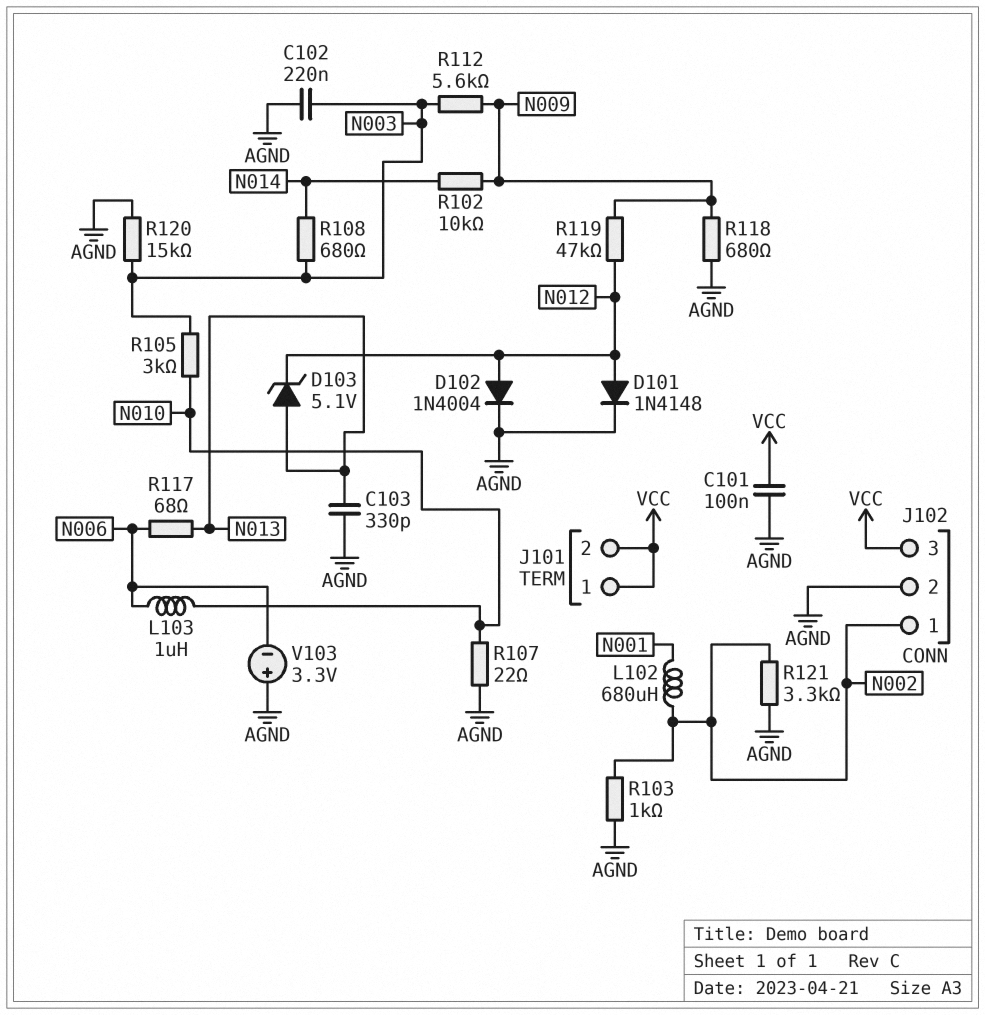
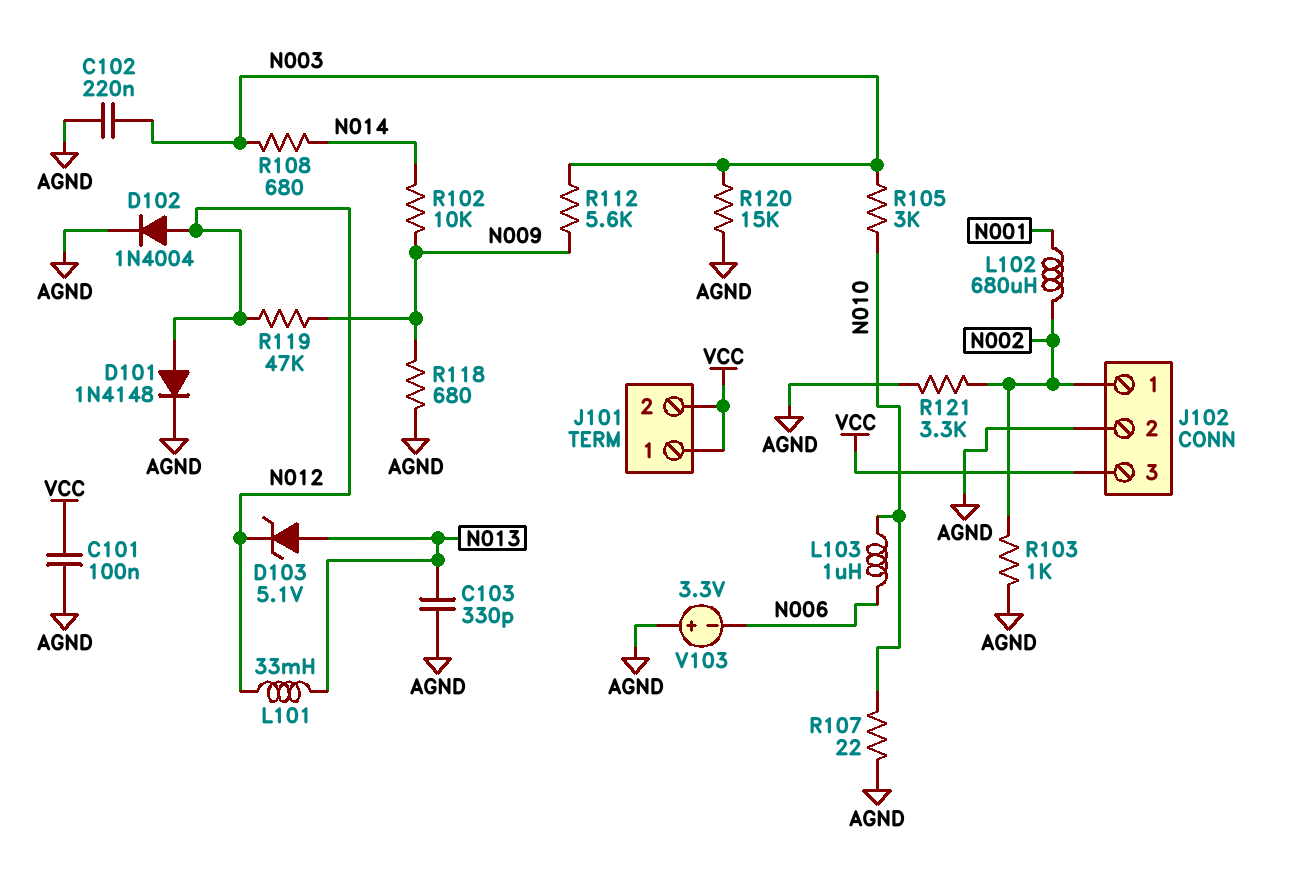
L101: none -> 33mH (N012, N013)
R117: 68 (N006, N013) -> none

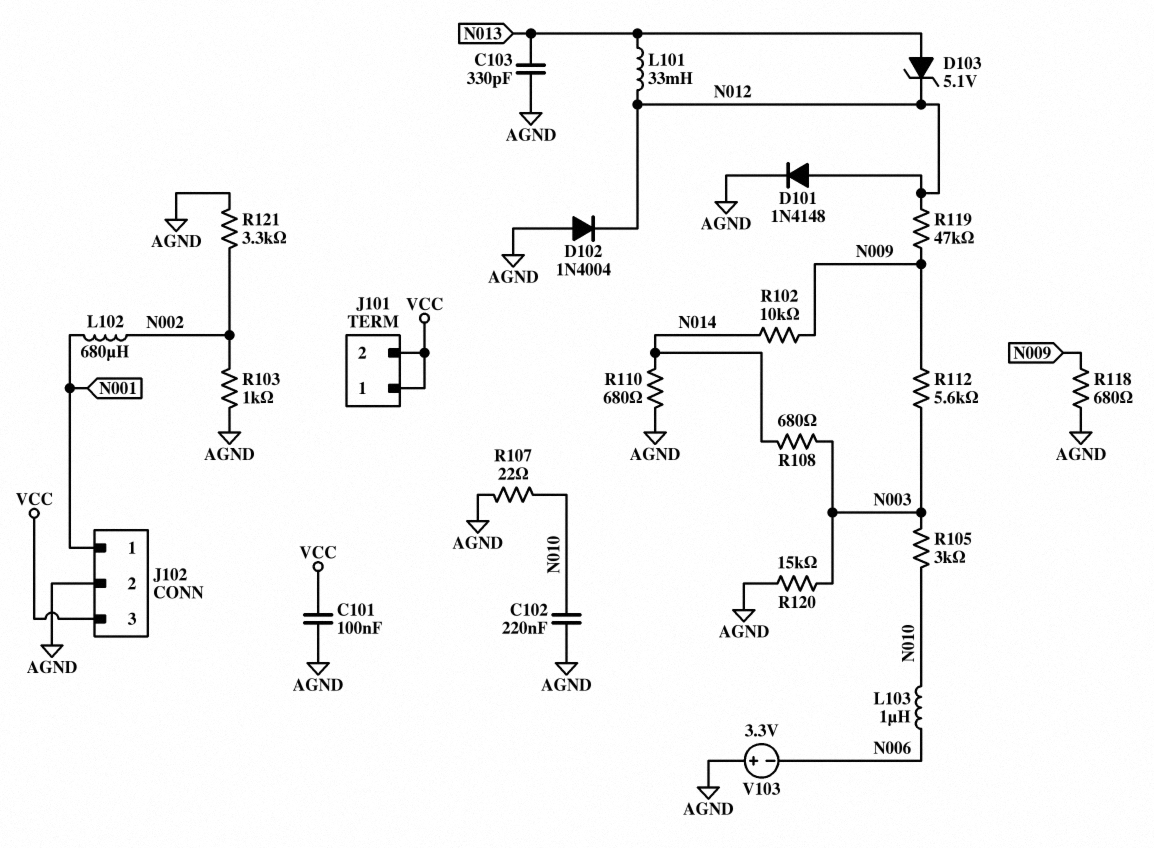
C102: 220nF (AGND, N003) -> 220nF (AGND, N010)
D102: diode 1N4004 (A N012, K AGND) -> diode 1N4004 (A AGND, K N012)
J102 pin 1: N002 -> N001
R110: none -> 680 (AGND, N014)

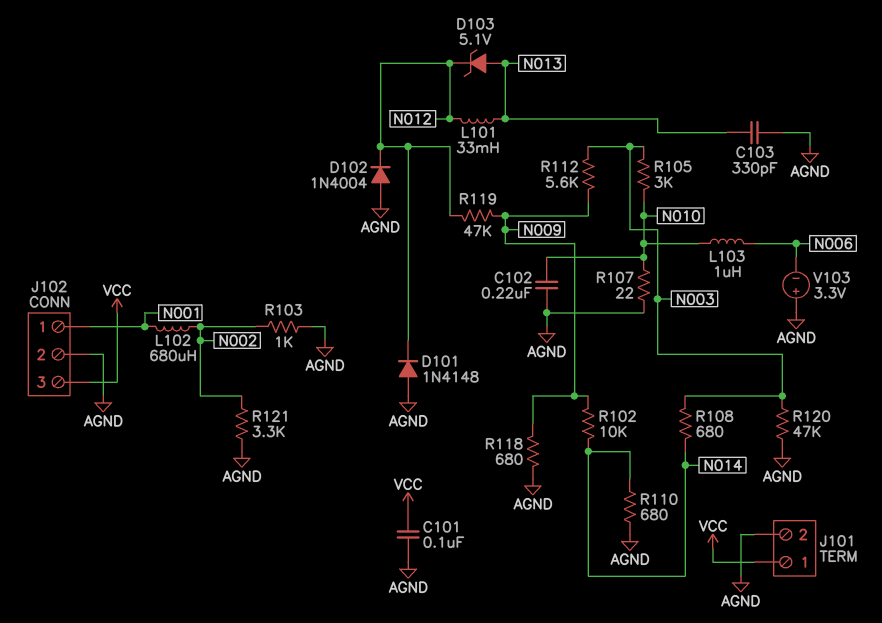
D101: diode 1N4148 (A N012, K AGND) -> diode 1N4148 (A AGND, K N012)
J101 pin 2: VCC -> AGND
R120: 15k (AGND, N003) -> 47k (AGND, N003)

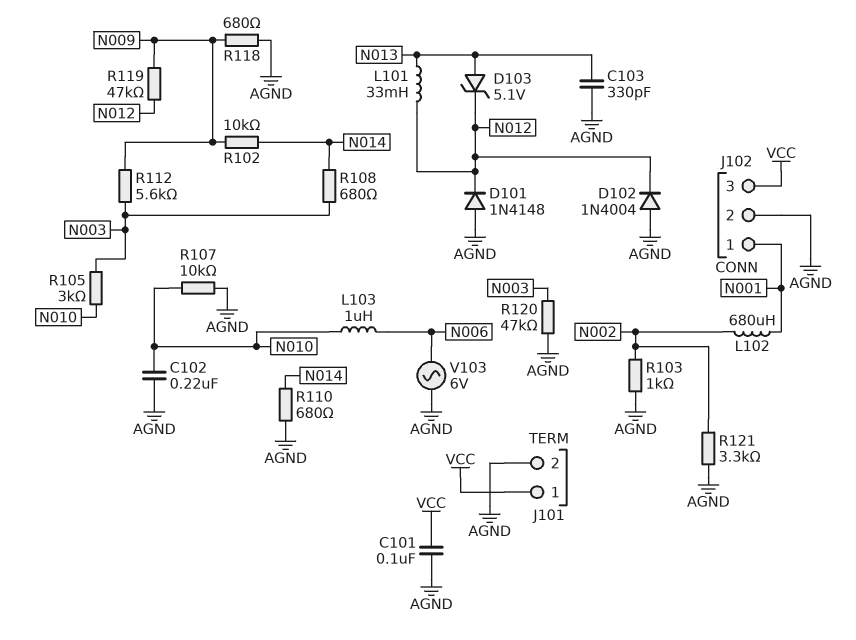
R107: 22 (AGND, N010) -> 10k (AGND, N010)
V103: 3.3V (plus AGND, minus N006) -> AC 6V (AGND, N006)

